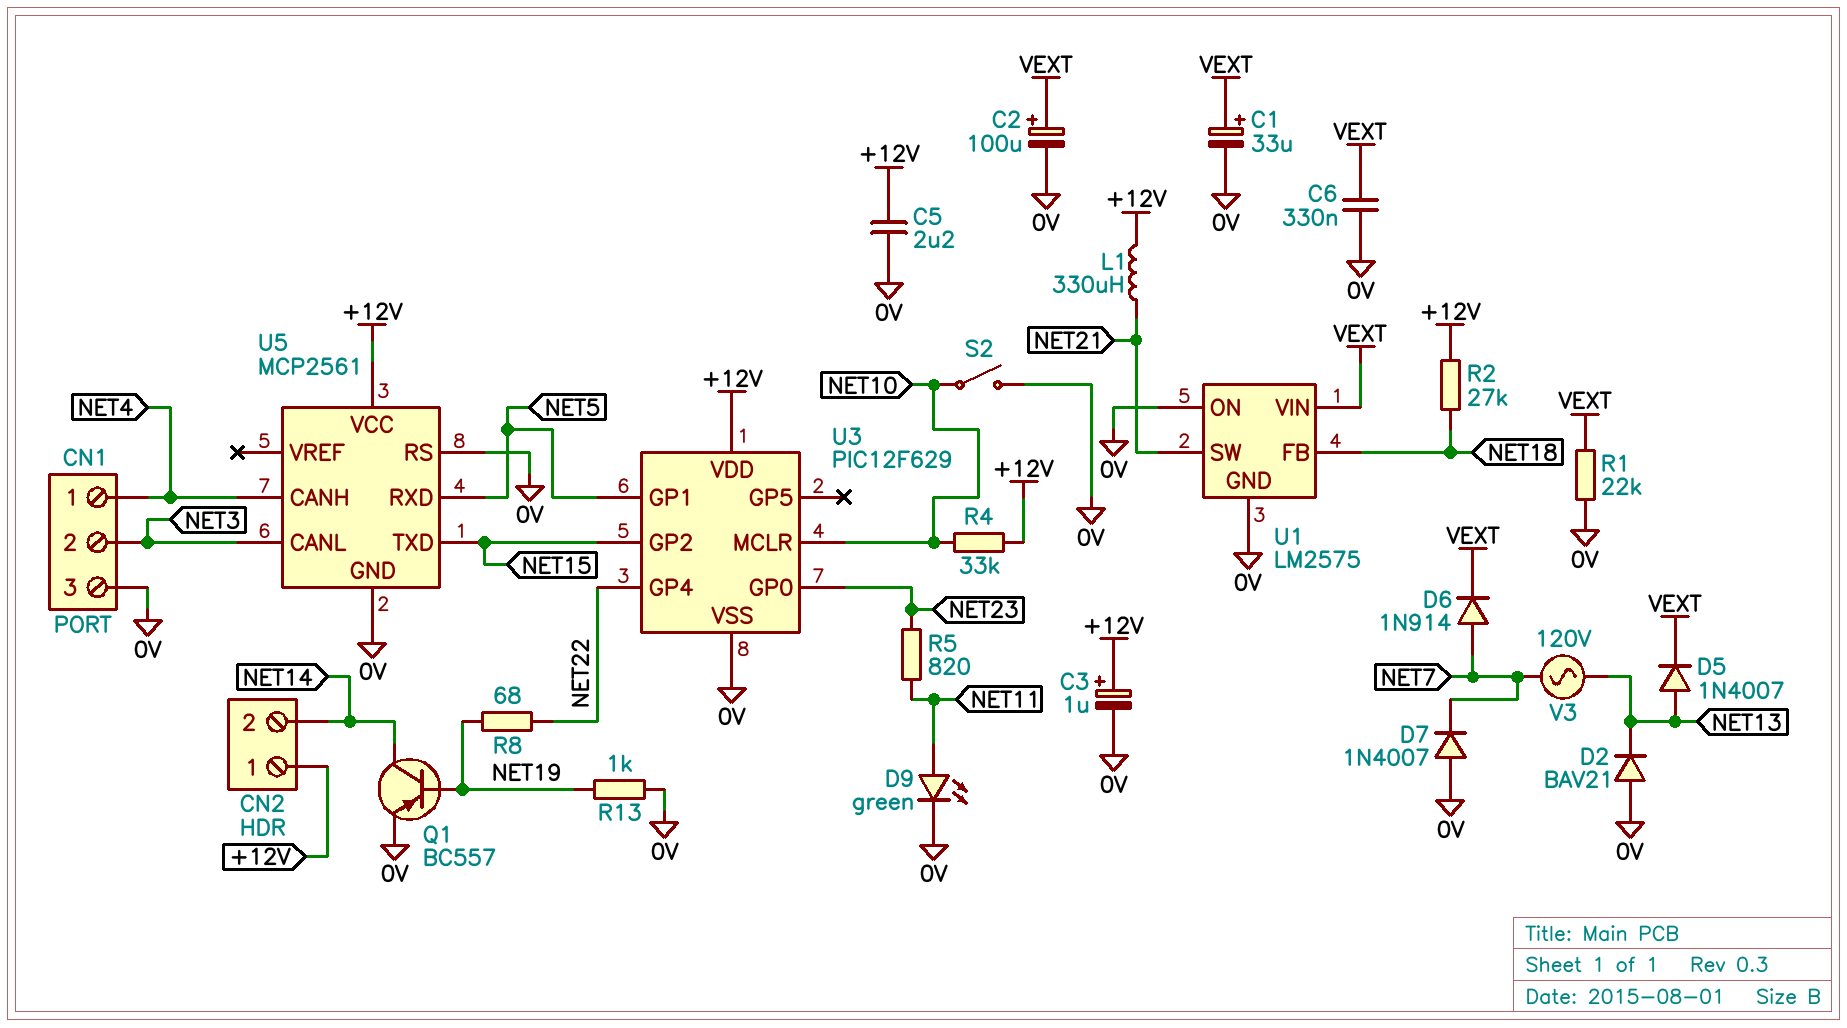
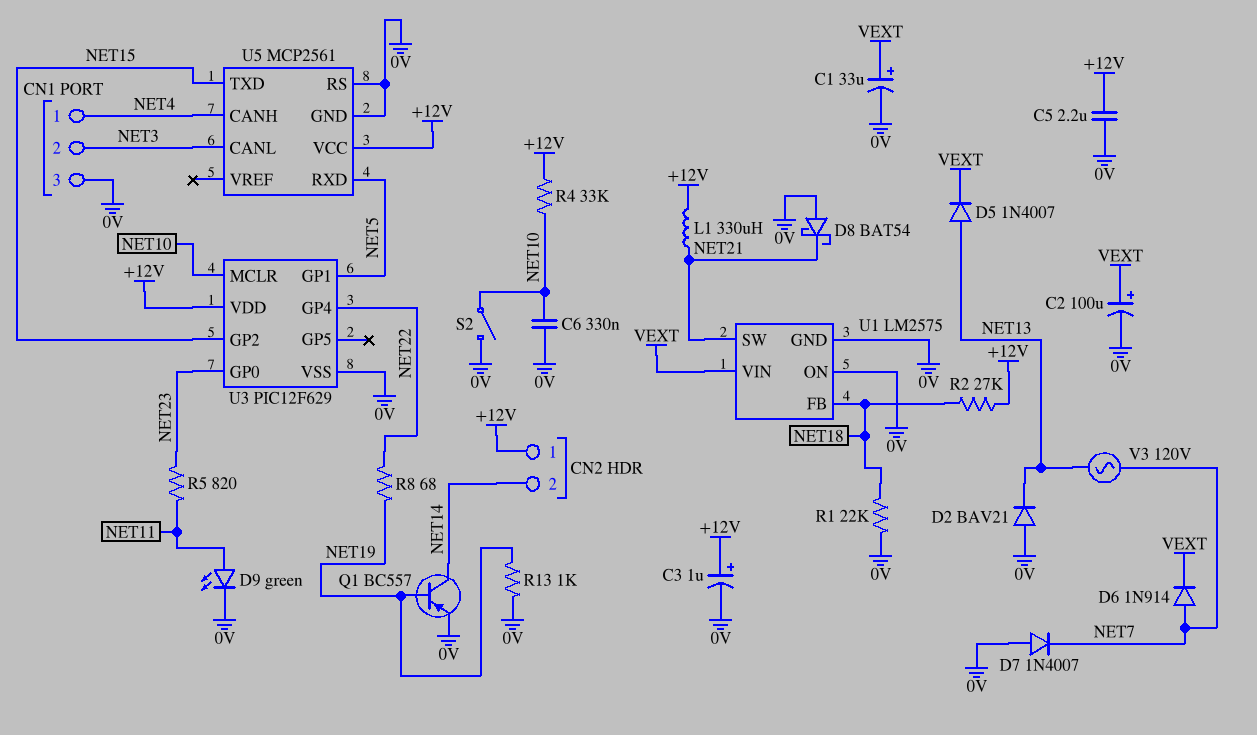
C6: 330nF (0V, VEXT) -> 330nF (0V, NET10)
D8: none -> schottky BAT54 (A 0V, K NET21)
R1: 22k (0V, VEXT) -> 22k (0V, NET18)

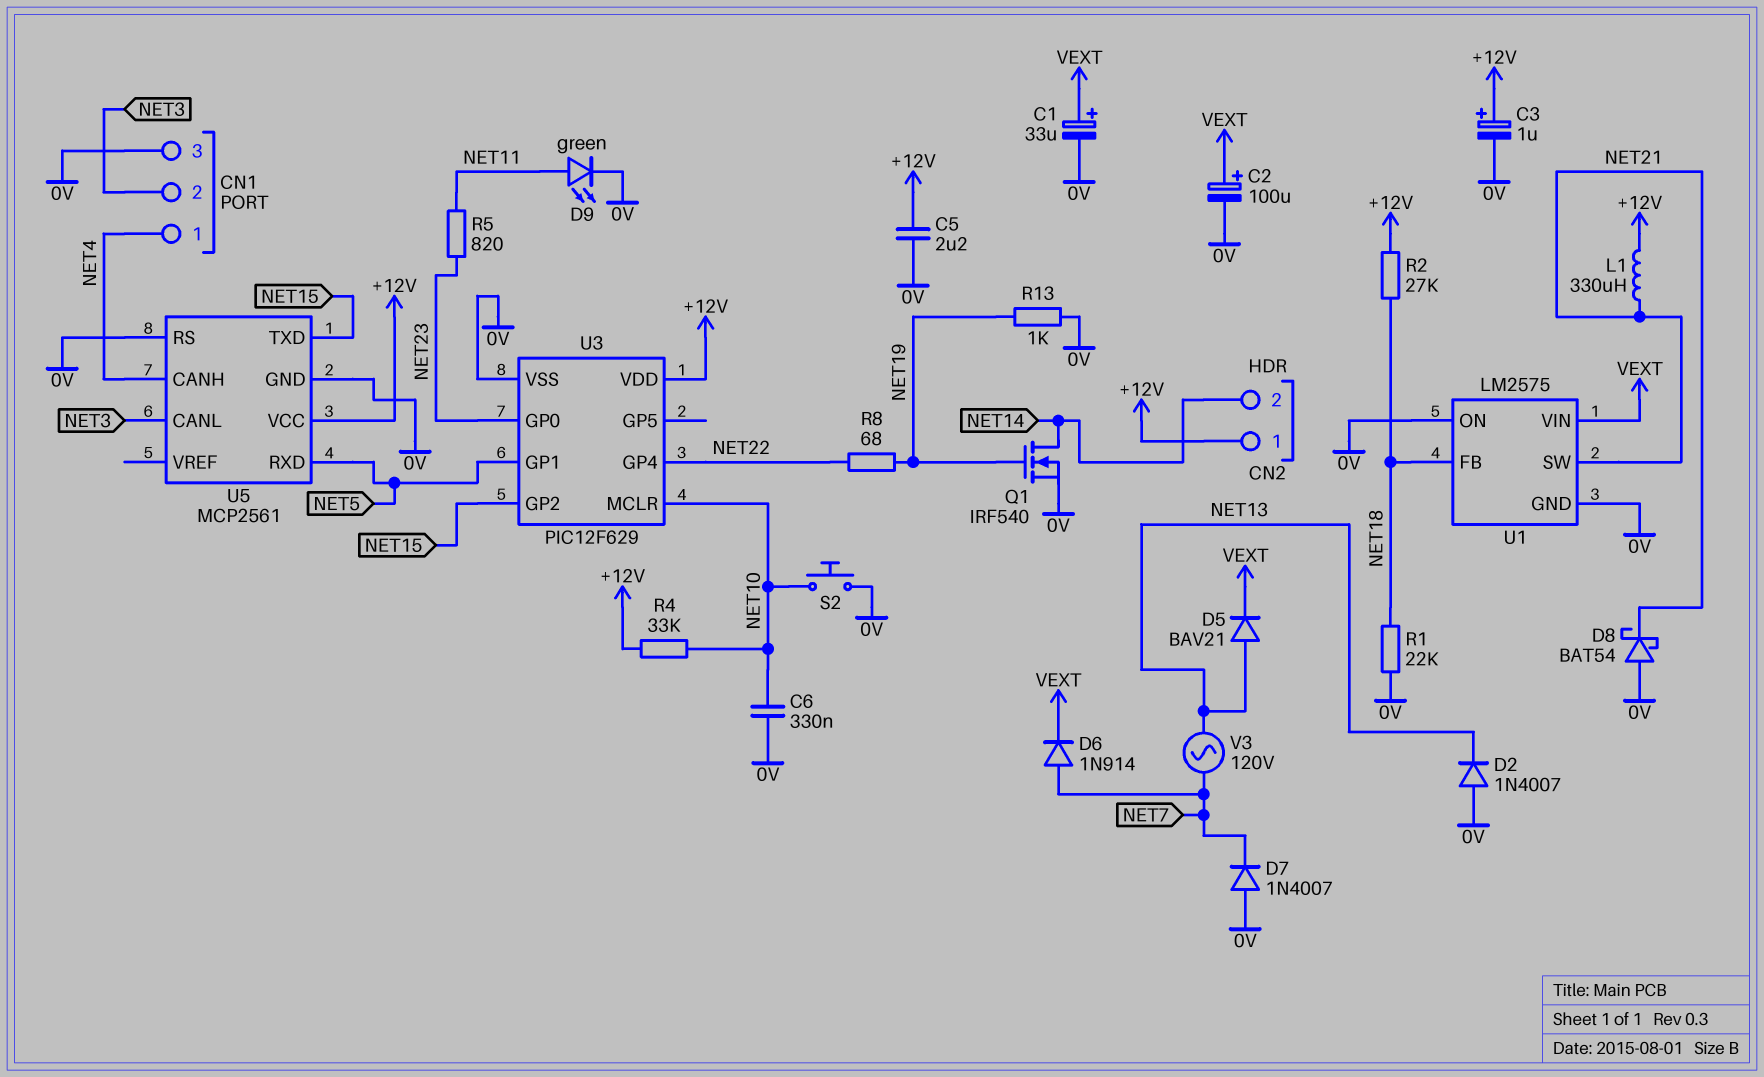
D2: diode BAV21 (A 0V, K NET13) -> diode 1N4007 (A 0V, K NET13)
D5: diode 1N4007 (A NET13, K VEXT) -> diode BAV21 (A NET13, K VEXT)
Q1: PNP BC557 (B NET19, C NET14, E 0V) -> NMOS IRF540 (G NET19, D NET14, S 0V)
S2: switch (0V, NET10) -> button (0V, NET10)

